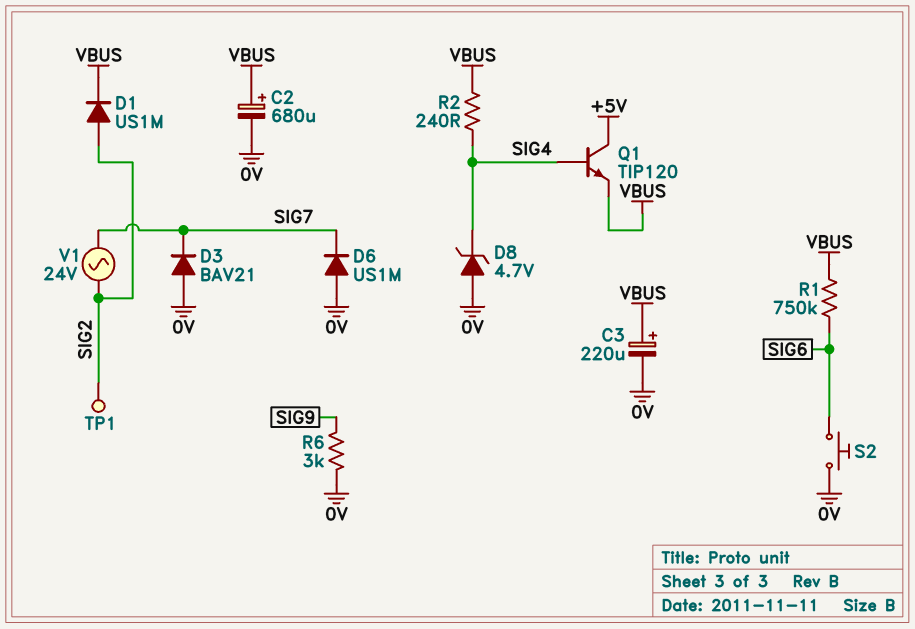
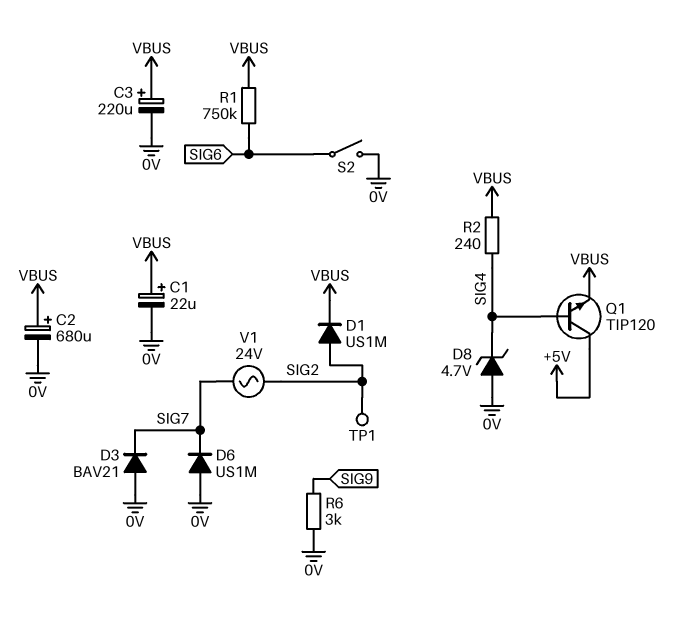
C1: none -> 22uF (plus VBUS, minus 0V)
S2: button (0V, SIG6) -> switch (0V, SIG6)

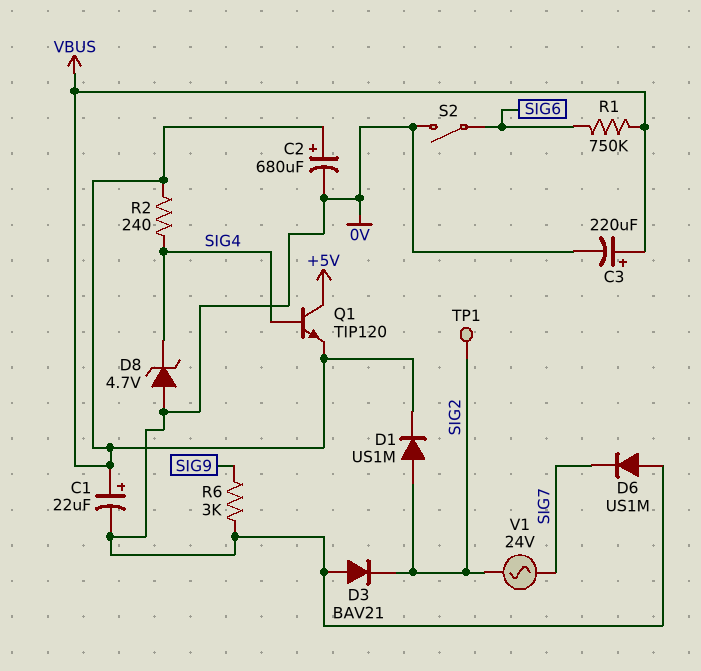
D3: diode BAV21 (A 0V, K SIG7) -> diode BAV21 (A 0V, K SIG2)

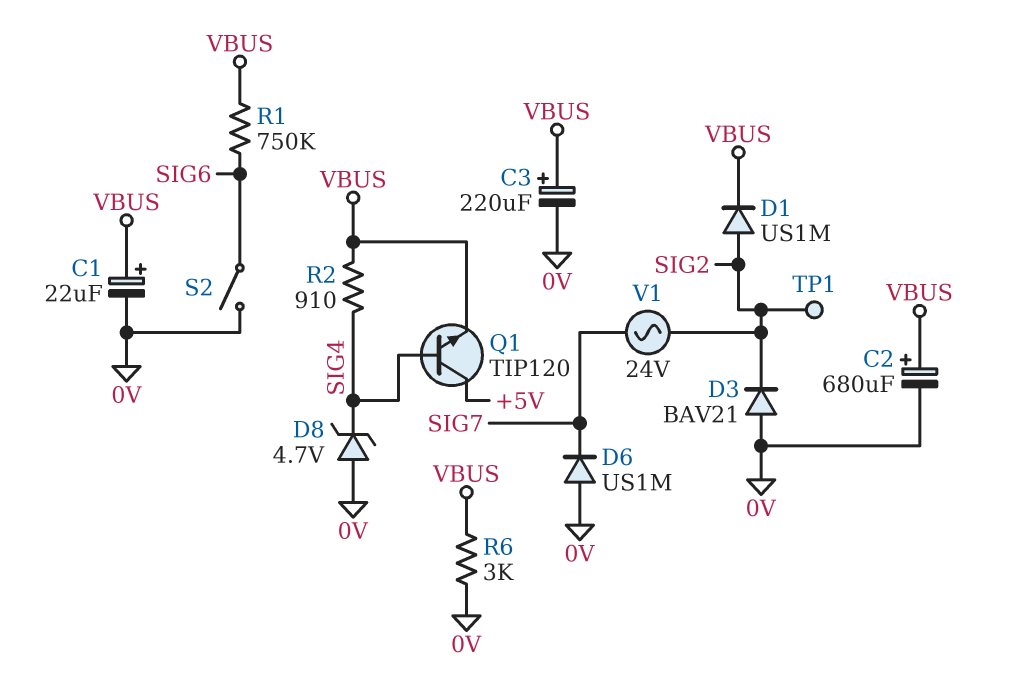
R2: 240 (SIG4, VBUS) -> 910 (SIG4, VBUS)
R6: 3k (0V, SIG9) -> 3k (0V, VBUS)

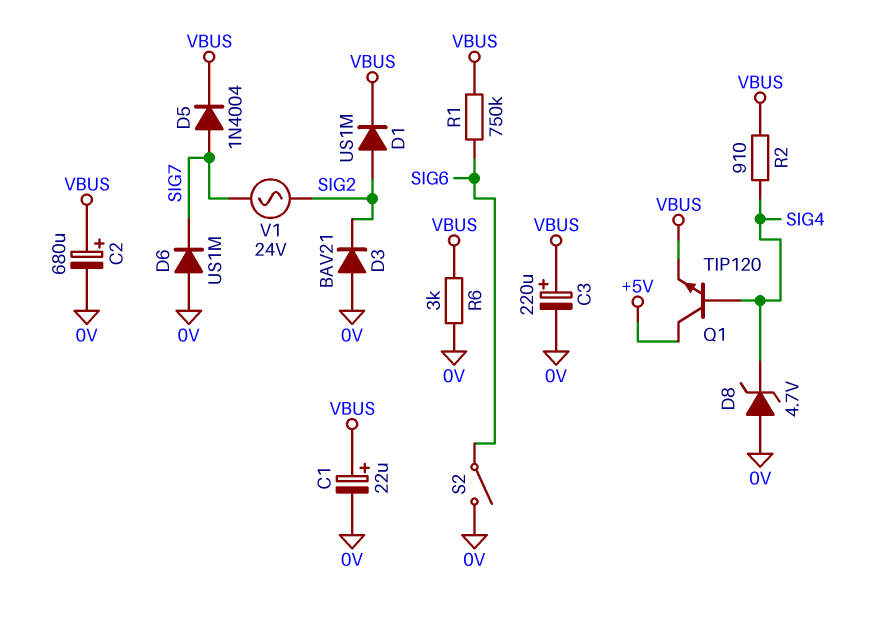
D5: none -> diode 1N4004 (A SIG7, K VBUS)
TP1: test point (SIG2) -> none

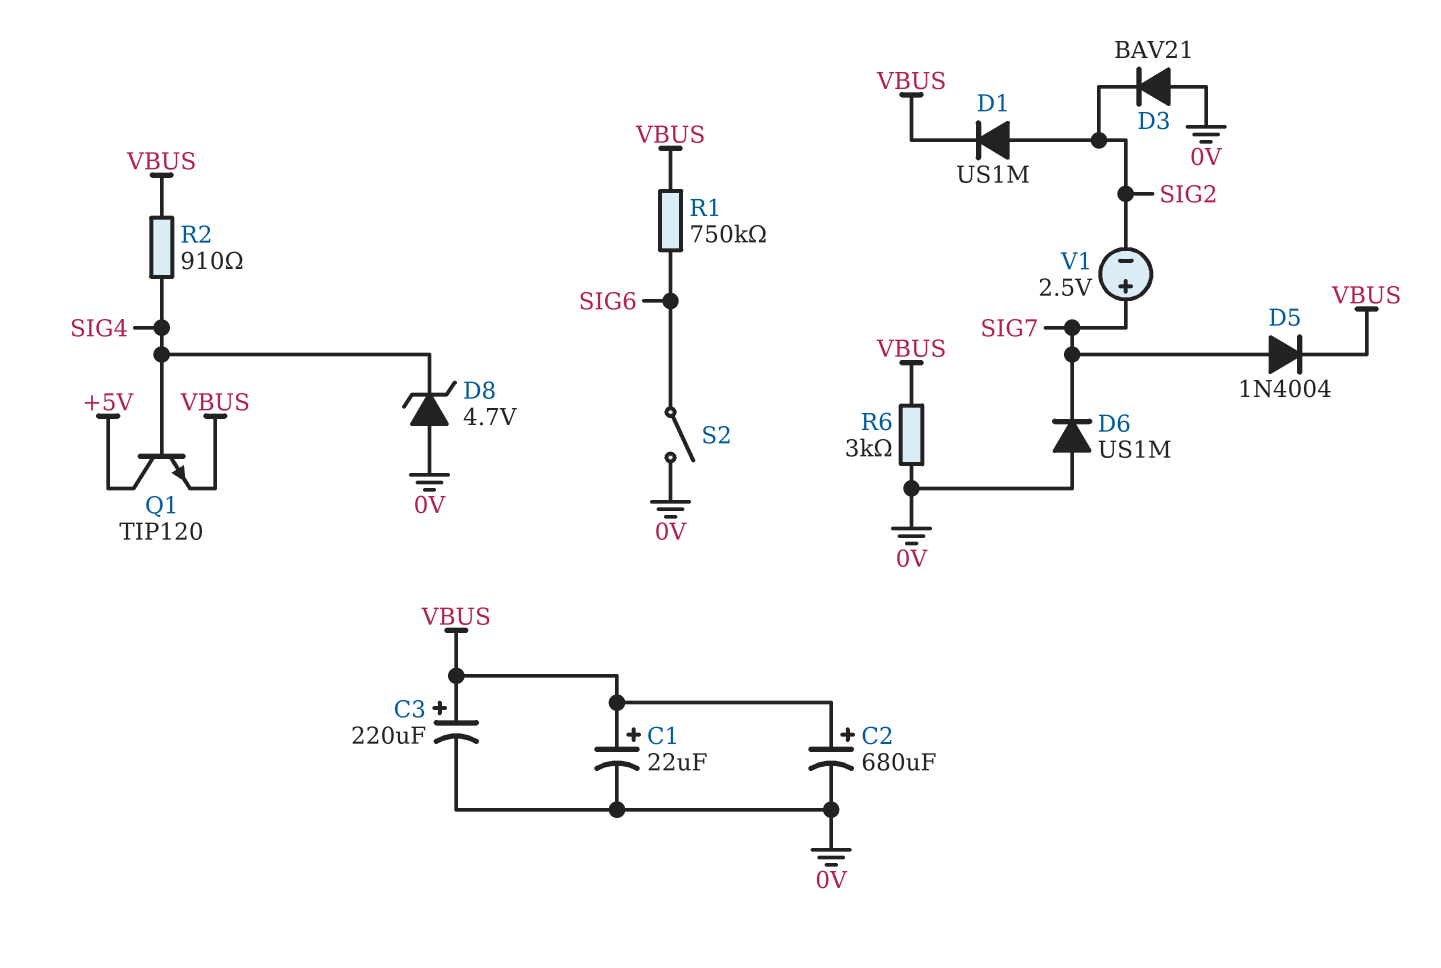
V1: AC 24V (SIG2, SIG7) -> 2.5V (plus SIG7, minus SIG2)

